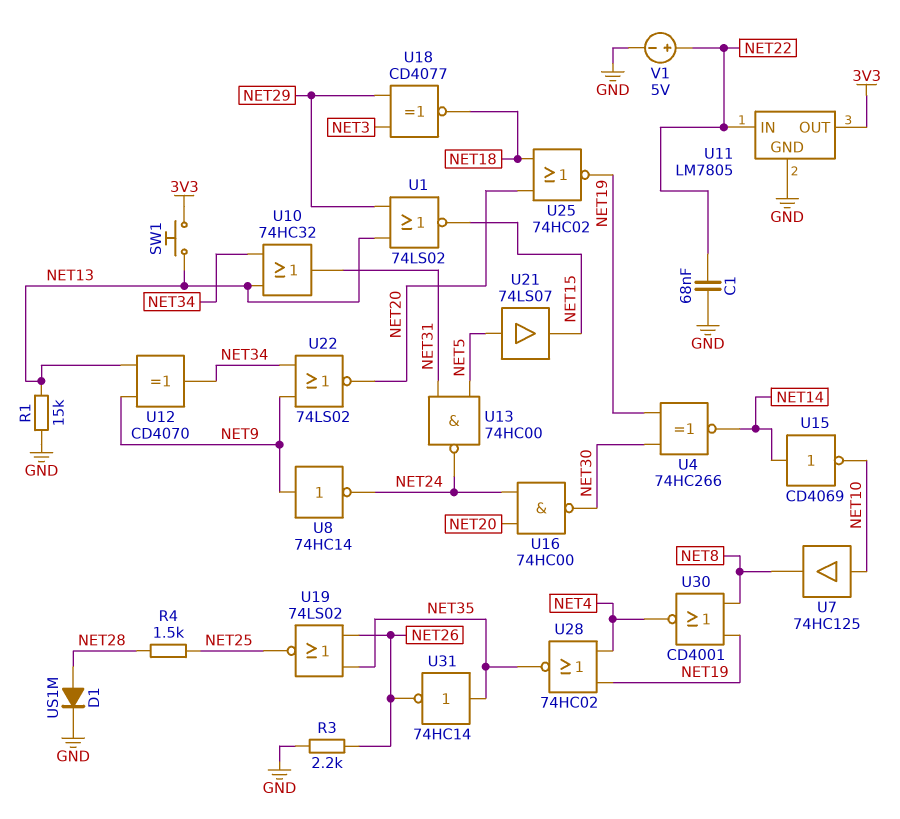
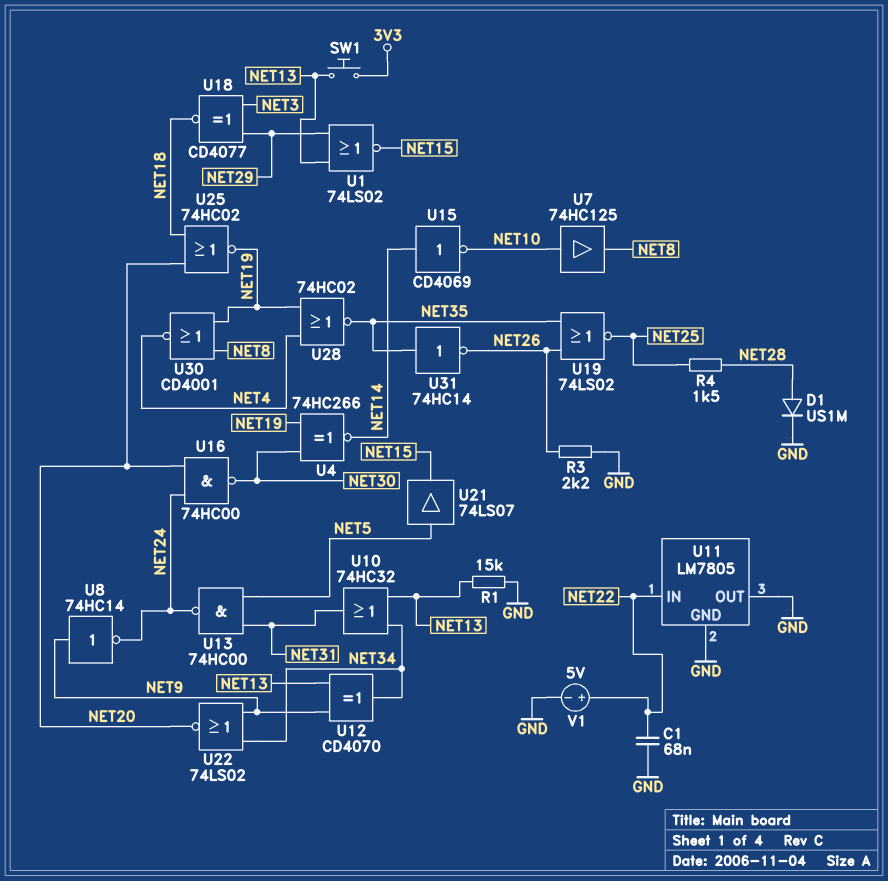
U11 pin OUT: 3V3 -> GND

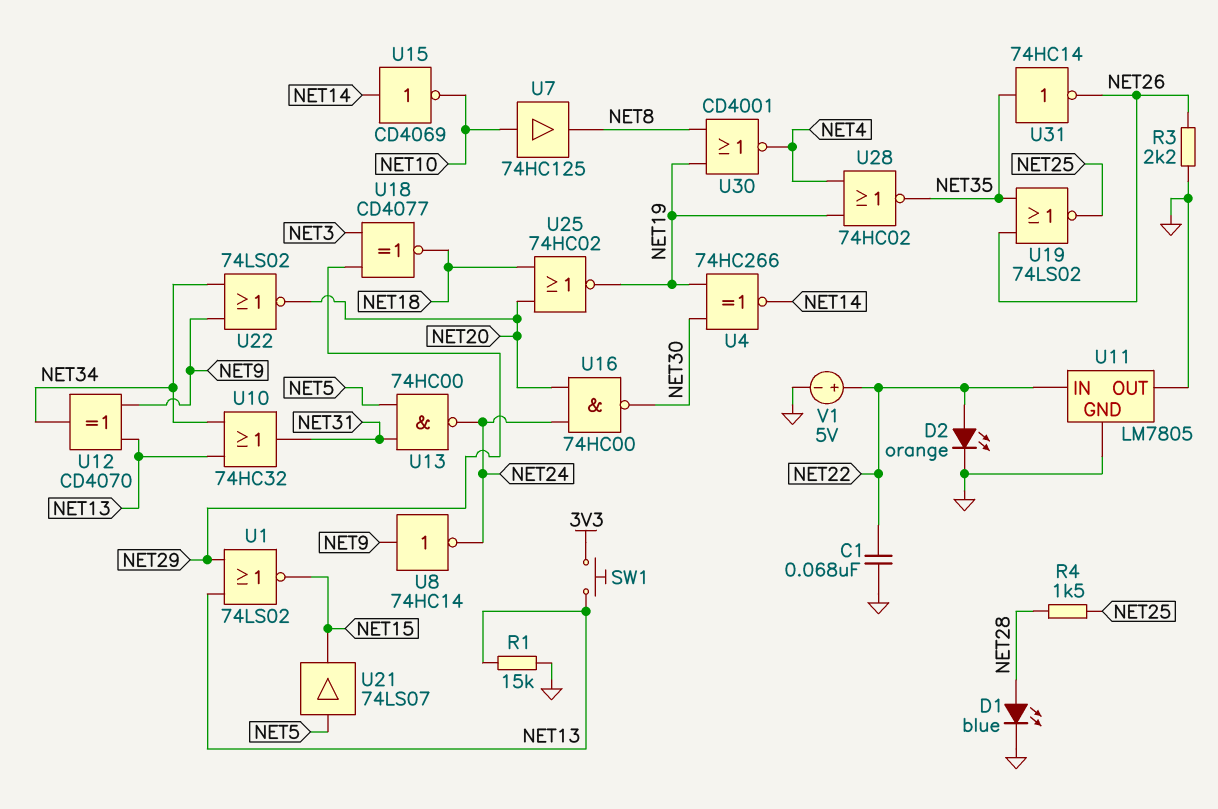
D1: diode US1M (A NET28, K GND) -> LED blue (A NET28, K GND)
D2: none -> LED orange (A NET22, K GND)

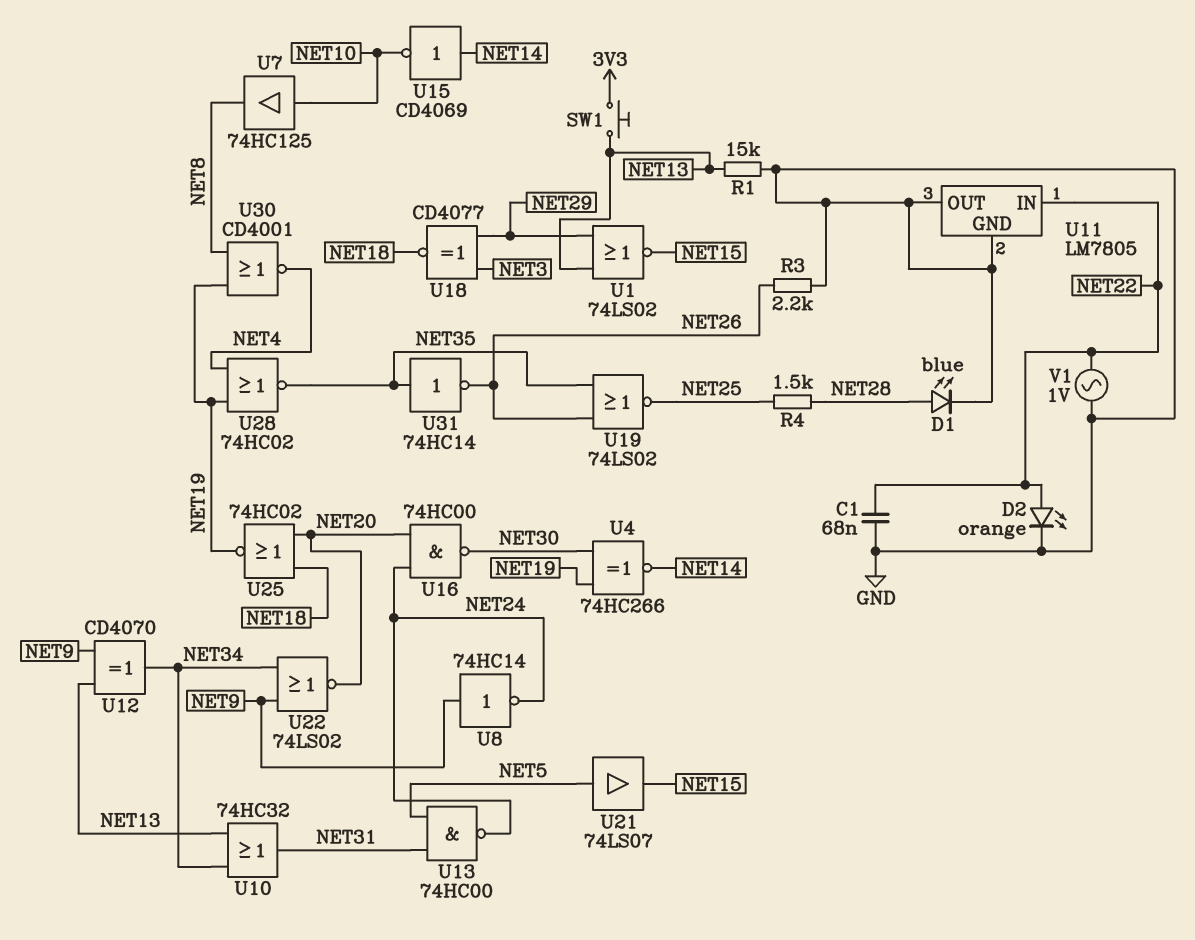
V1: 5V (plus NET22, minus GND) -> AC 1V (GND, NET22)

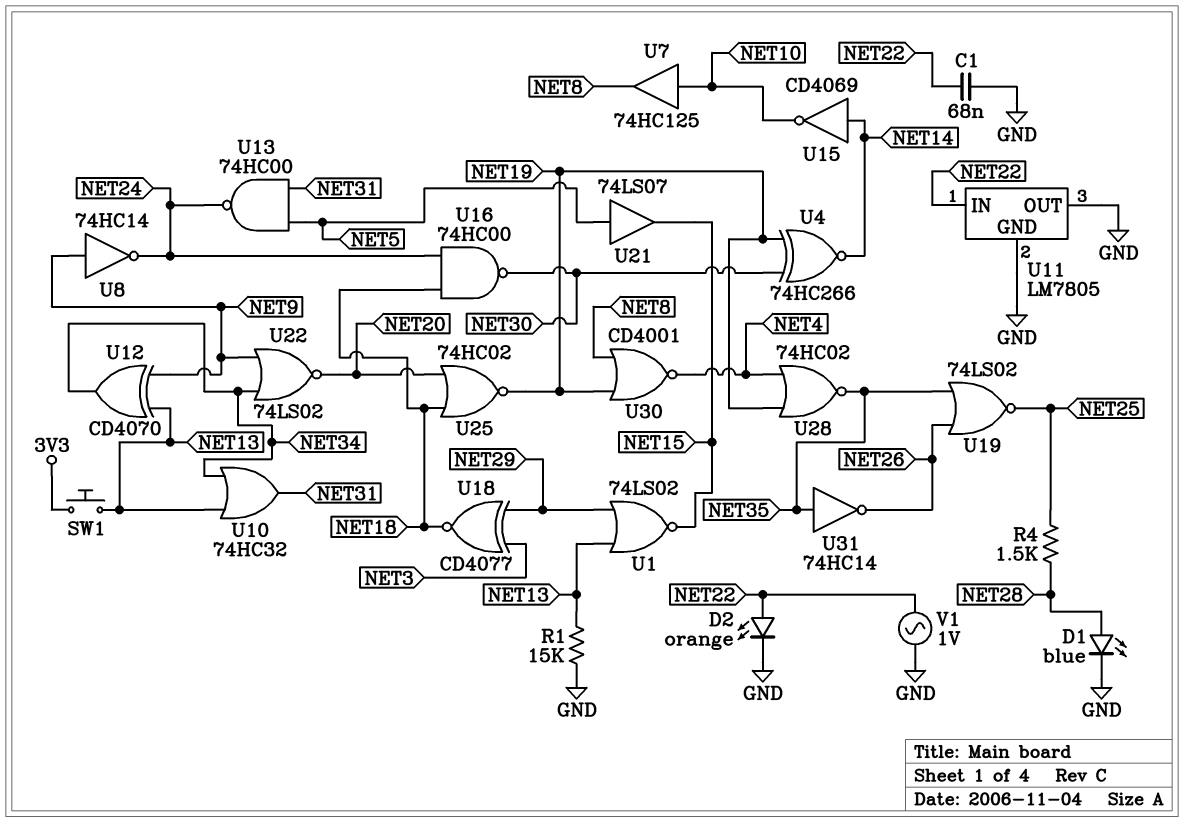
R3: 2.2k (GND, NET26) -> none
U16: NAND 74HC00 (in NET20, in NET24, out NET30) -> NAND 74HC00 (in NET18, in NET24, out NET30)

